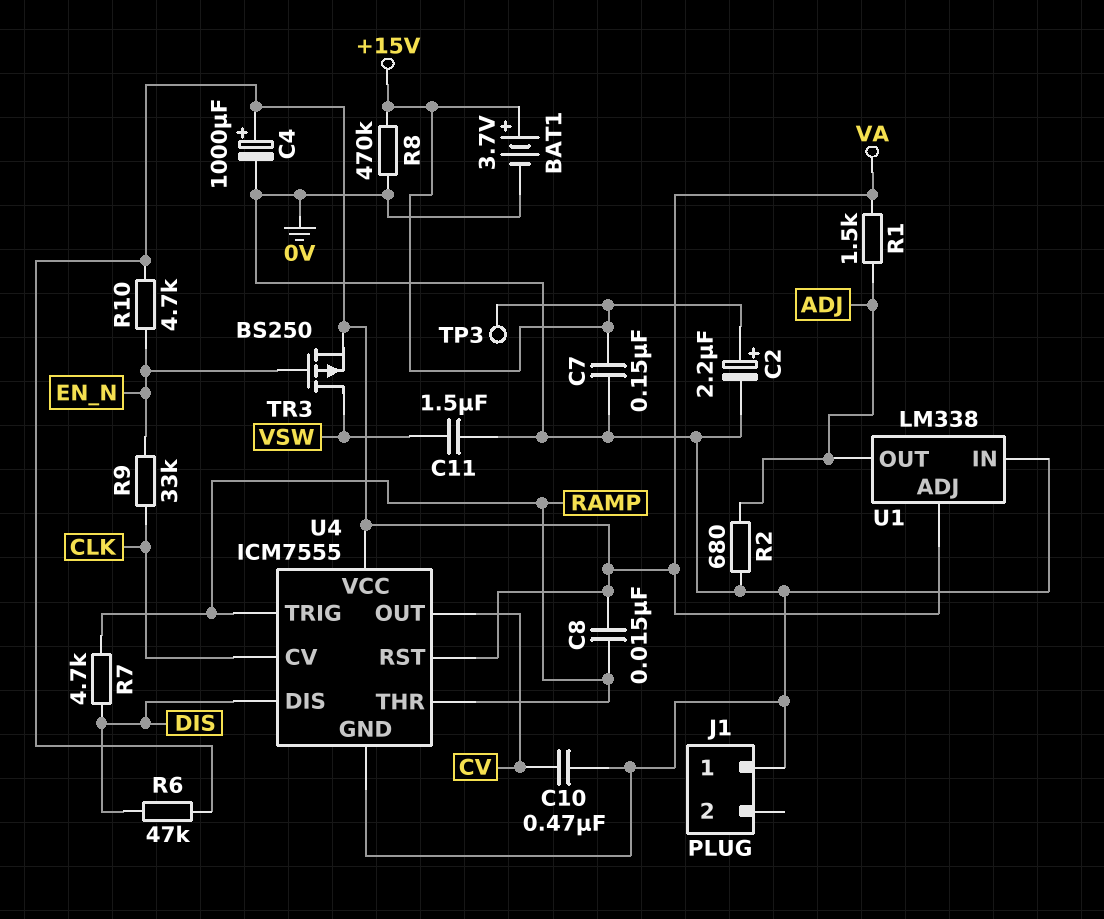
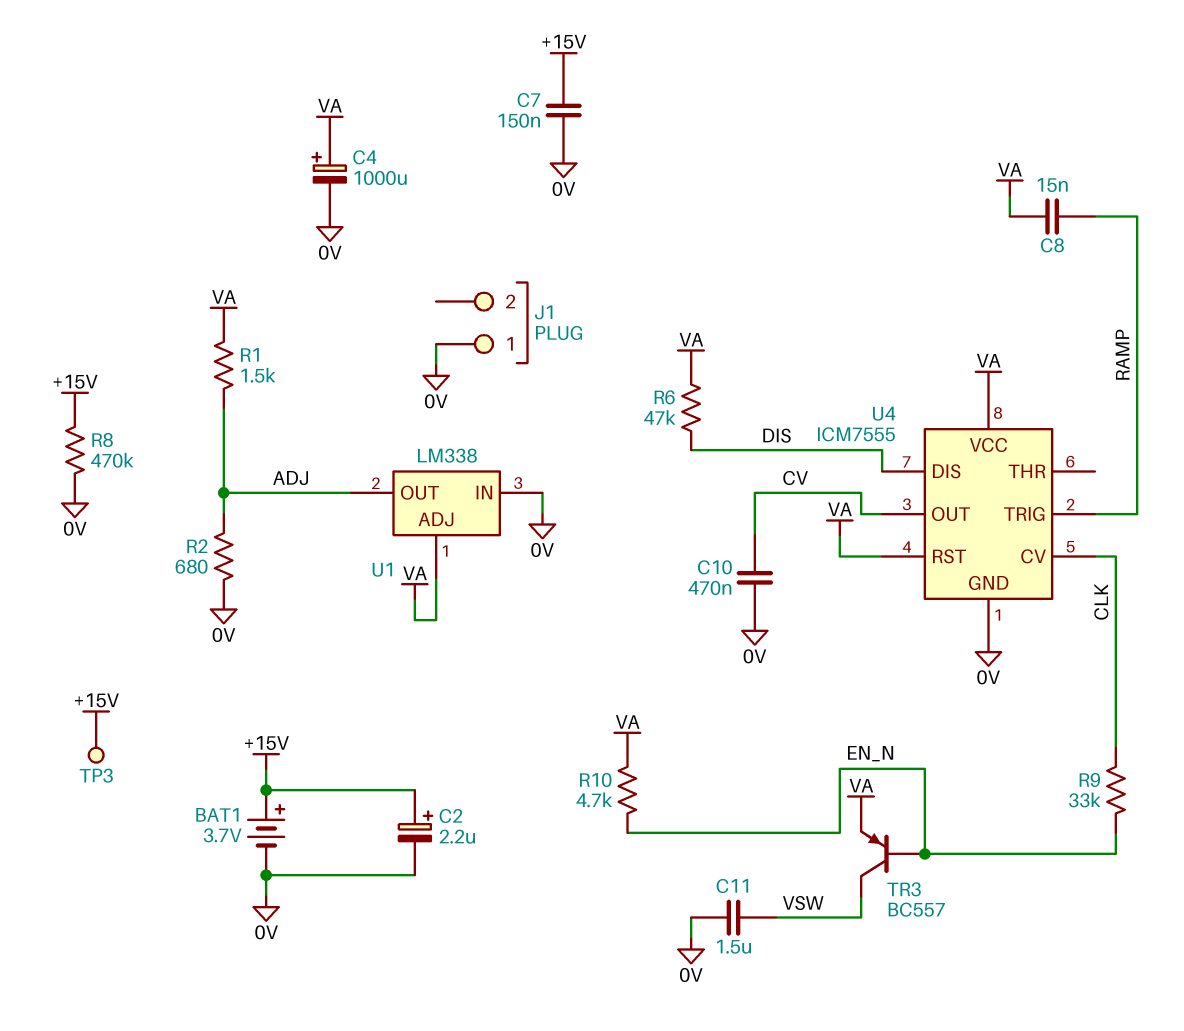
R7: 4.7k (DIS, RAMP) -> none
TR3: PMOS BS250 (G EN_N, D VSW, S VA) -> PNP BC557 (B EN_N, C VSW, E VA)
U4 pin THR: RAMP -> none

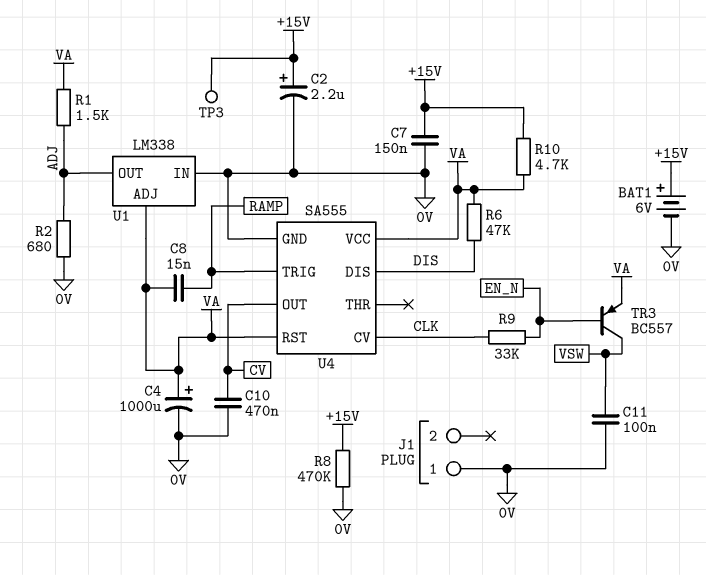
BAT1: 3.7V (plus +15V, minus 0V) -> 6V (plus +15V, minus 0V)
C11: 1.5uF (0V, VSW) -> 100nF (0V, VSW)
R10: 4.7k (EN_N, VA) -> 4.7k (+15V, VA)
U4: ICM7555 -> SA555

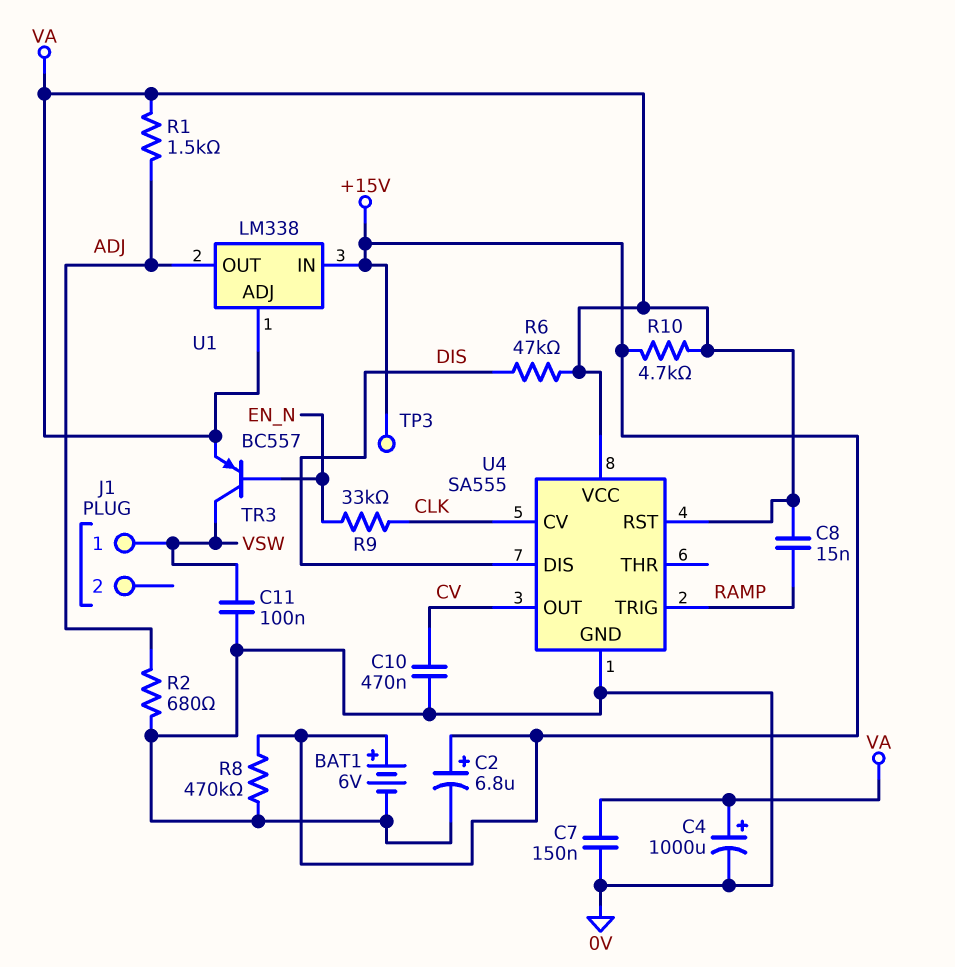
C2: 2.2uF (plus +15V, minus 0V) -> 6.8uF (plus +15V, minus 0V)
C7: 150nF (+15V, 0V) -> 150nF (0V, VA)
J1 pin 1: 0V -> VSW
U1 pin IN: 0V -> +15V

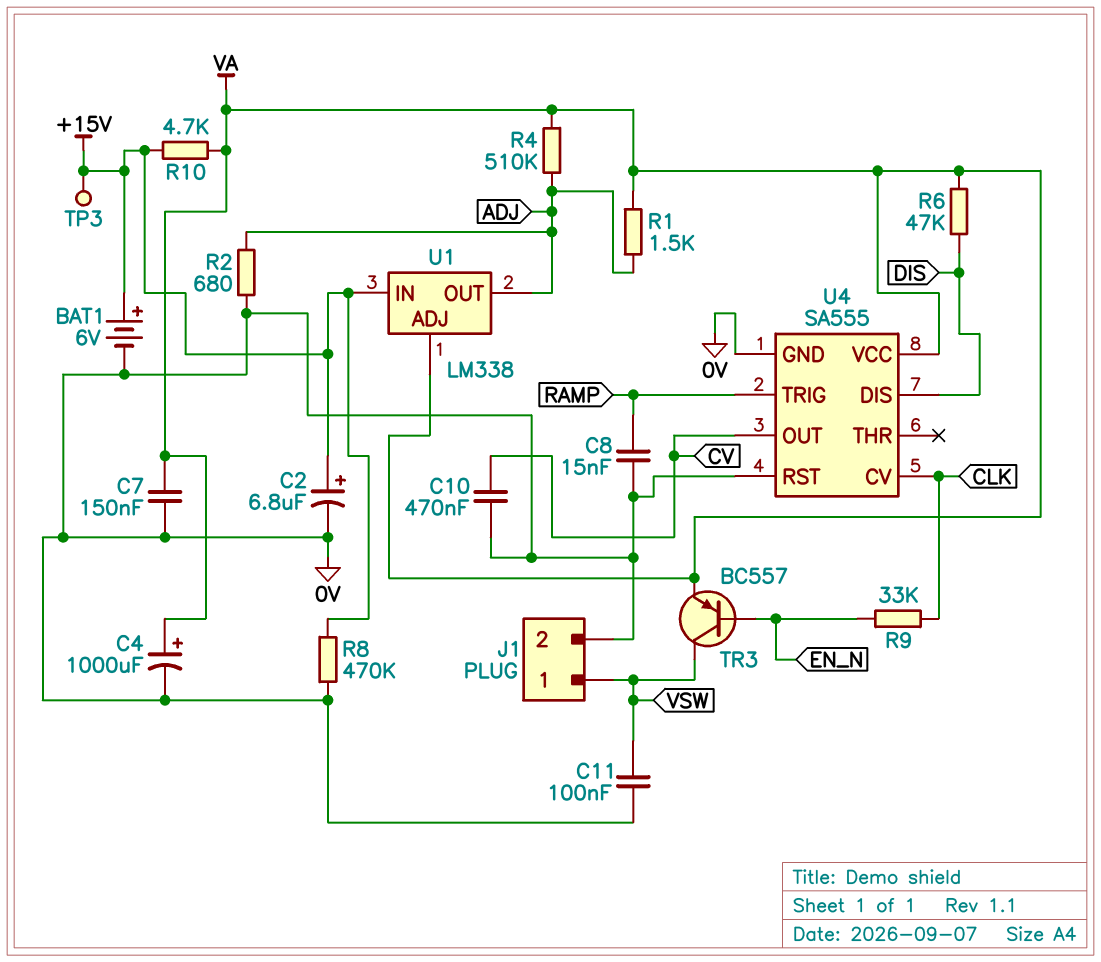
C8: 15nF (RAMP, VA) -> 15nF (0V, RAMP)
J1 pin 2: none -> 0V
R4: none -> 510k (ADJ, VA)
U4 pin RST: VA -> 0V

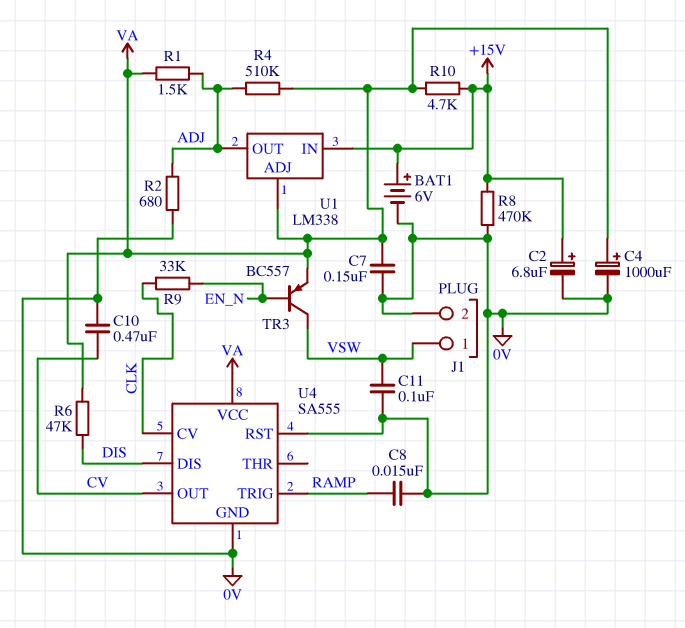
TP3: test point (+15V) -> none

